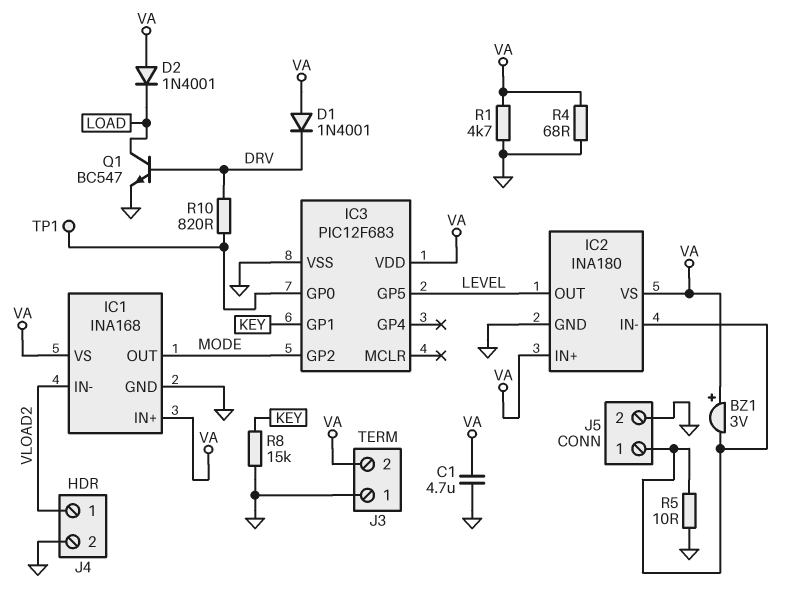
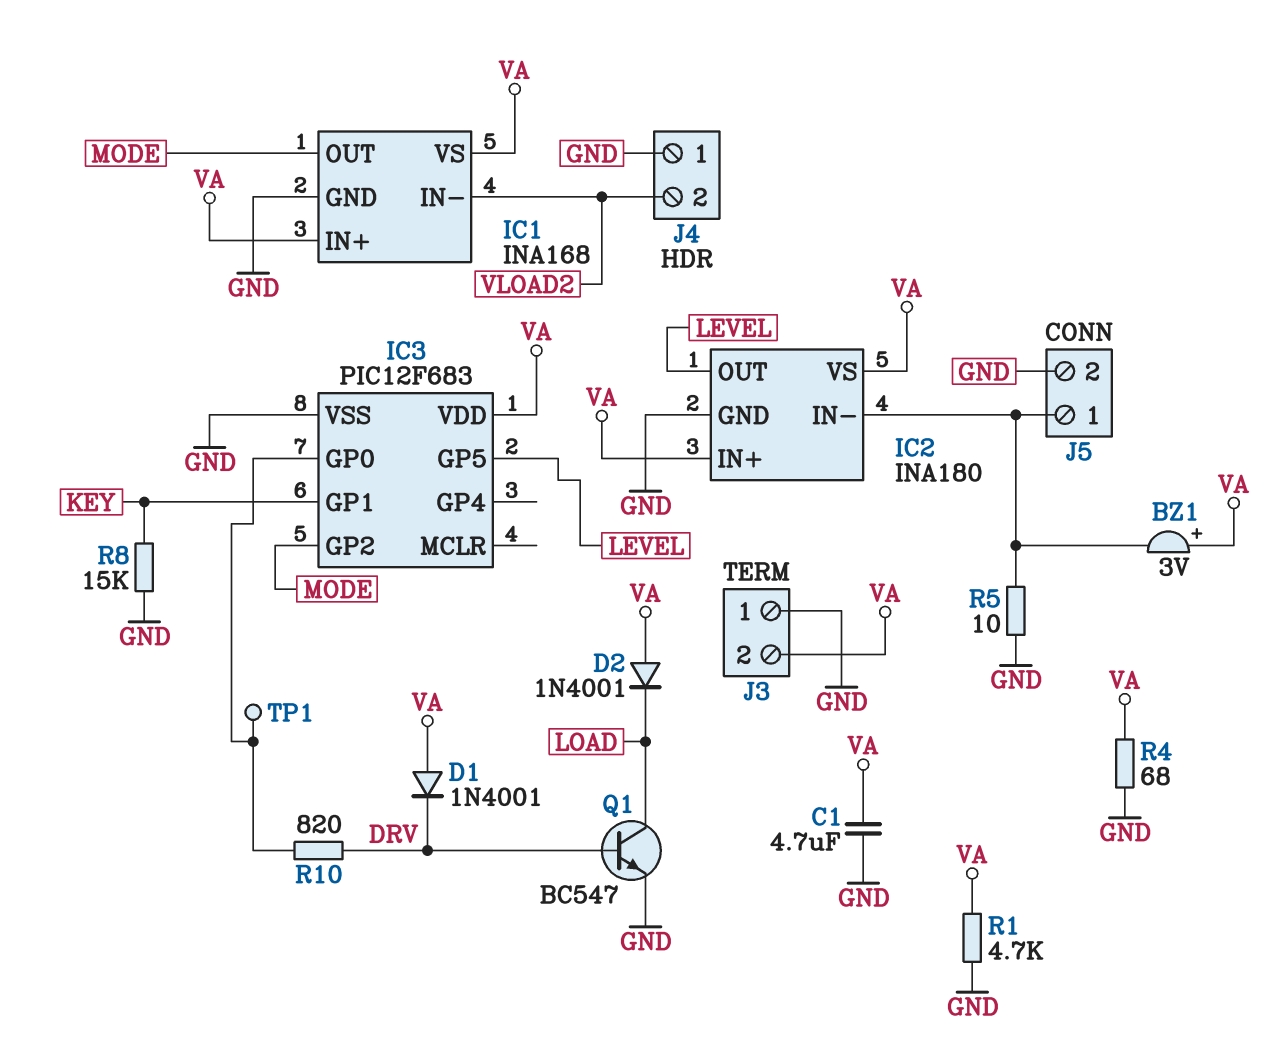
J4 pin 1: VLOAD2 -> GND
J4 pin 2: GND -> VLOAD2

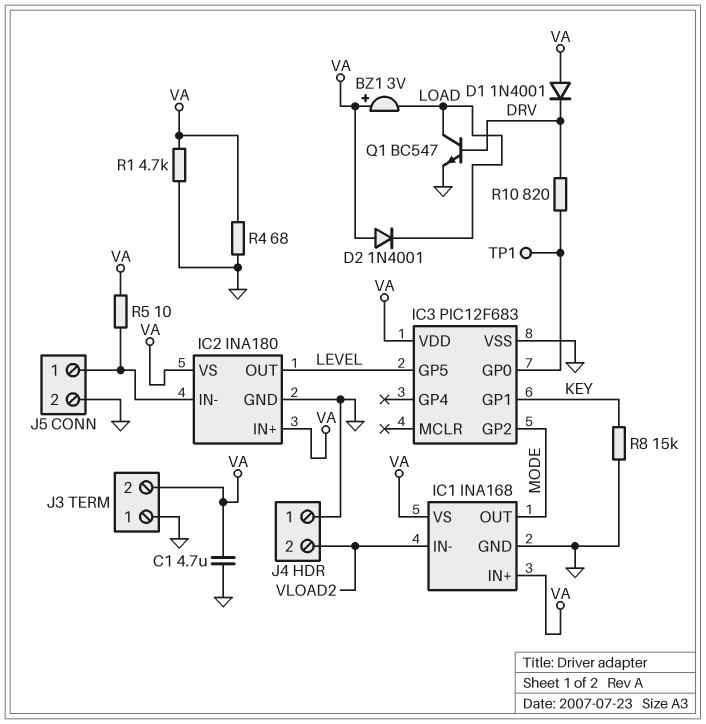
BZ1: buzzer 3V (plus VA, minus IC2/IN-) -> buzzer 3V (plus VA, minus LOAD)
R5: 10 (GND, IC2/IN-) -> 10 (IC2/IN-, VA)

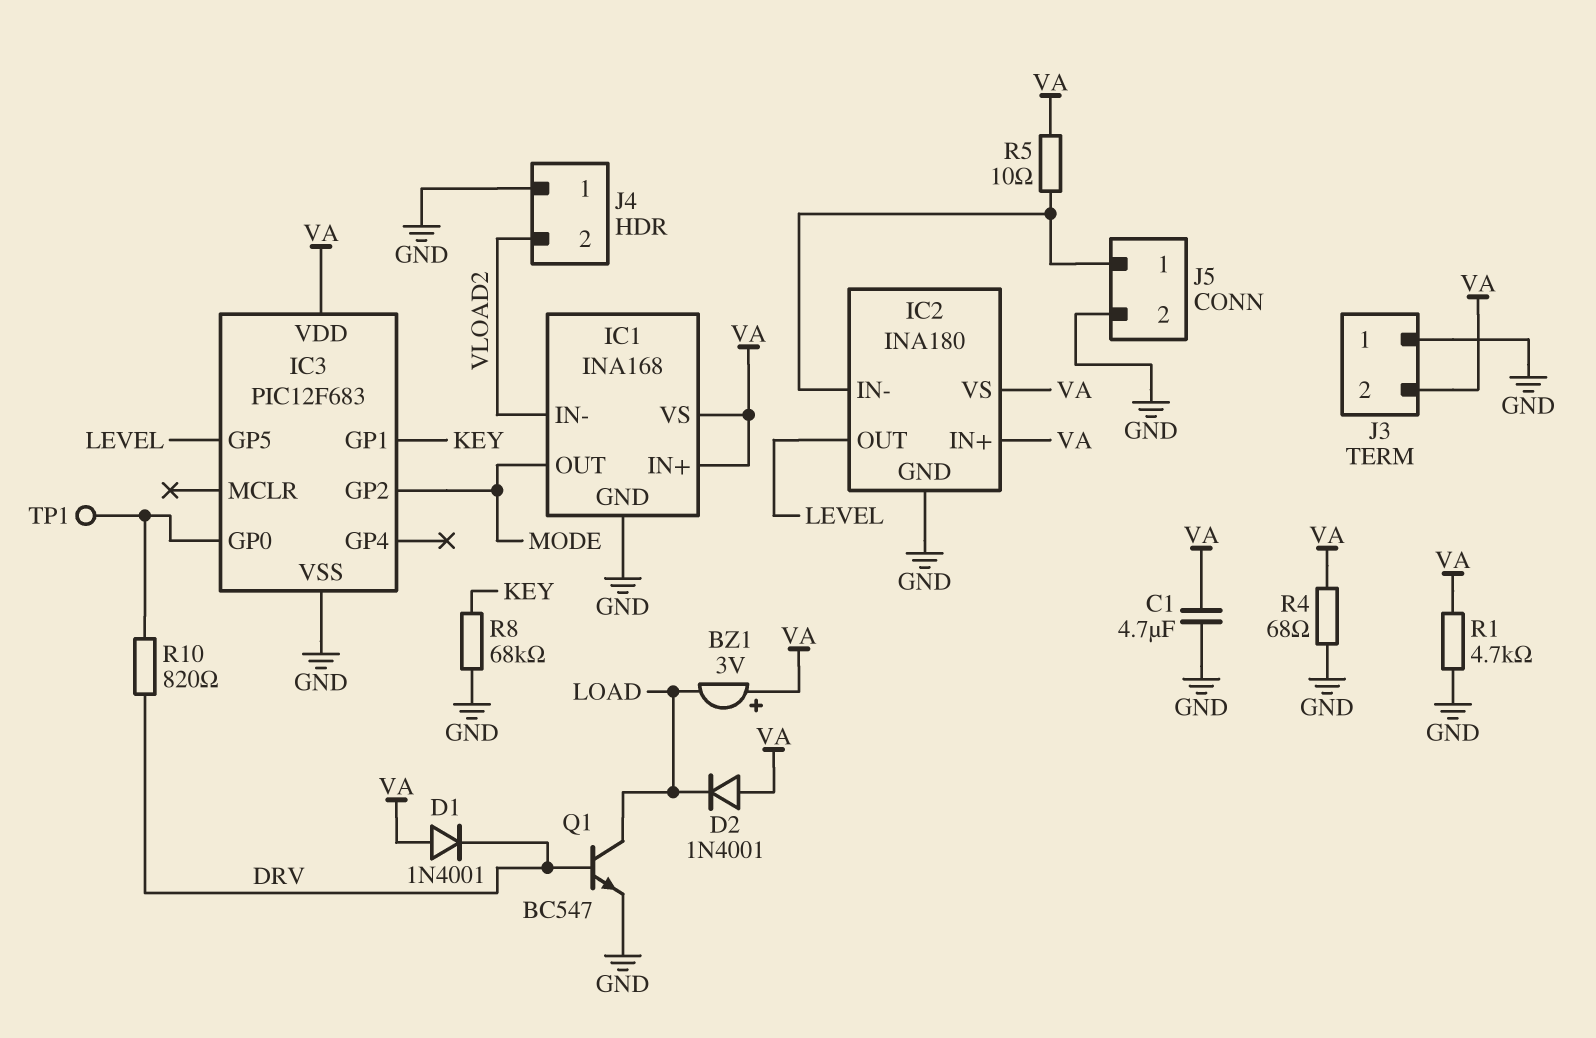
R8: 15k (GND, KEY) -> 68k (GND, KEY)

